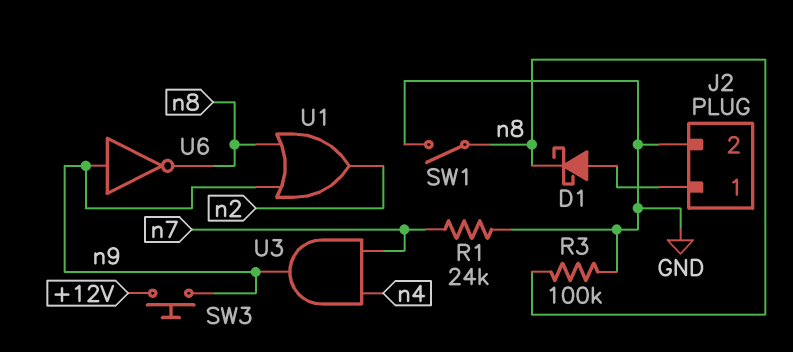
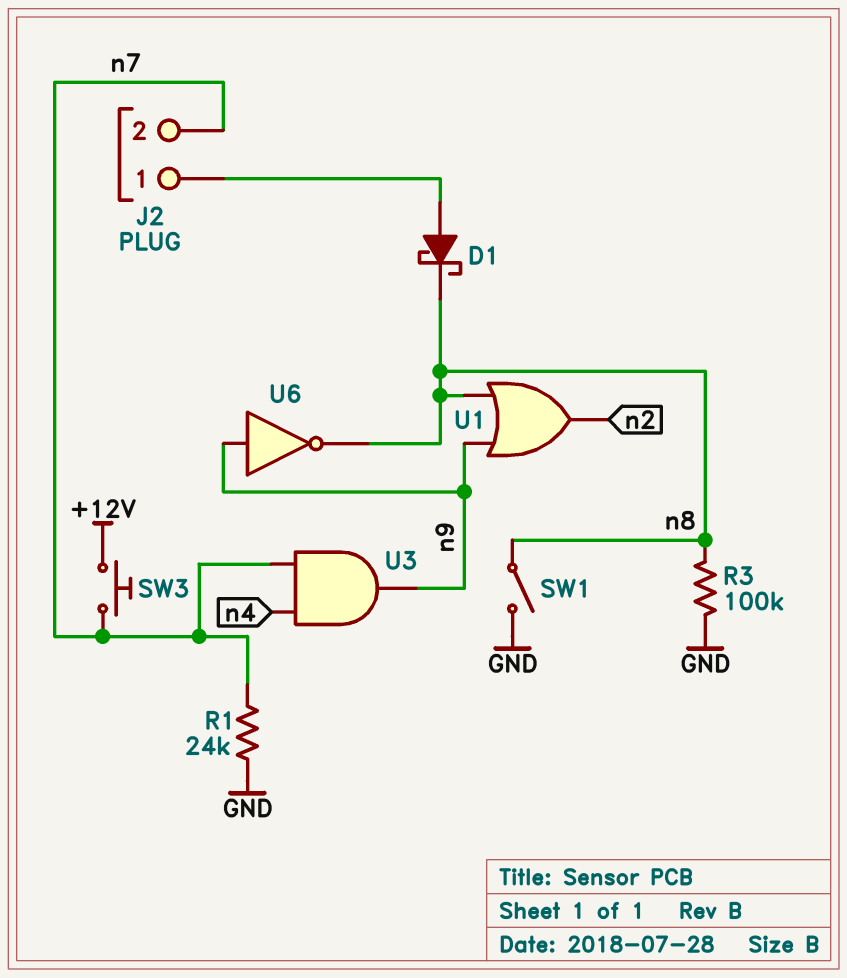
J2 pin 2: GND -> n7
SW3: button (+12V, n9) -> button (+12V, n7)

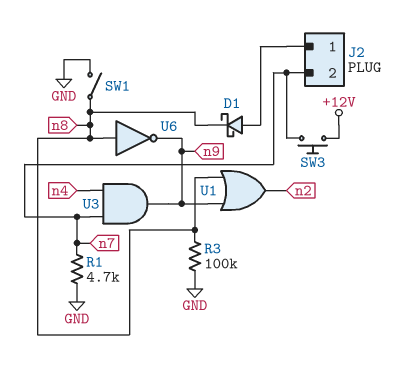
R1: 24k (GND, n7) -> 4.7k (GND, n7)
U6: NOT (in n9, out n8) -> NOT (in n8, out n9)

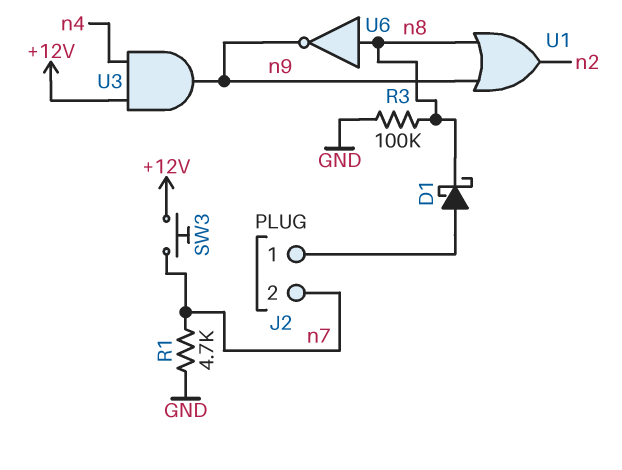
SW1: switch (GND, n8) -> none
U3: AND (in n4, in n7, out n9) -> AND (in +12V, in n4, out n9)

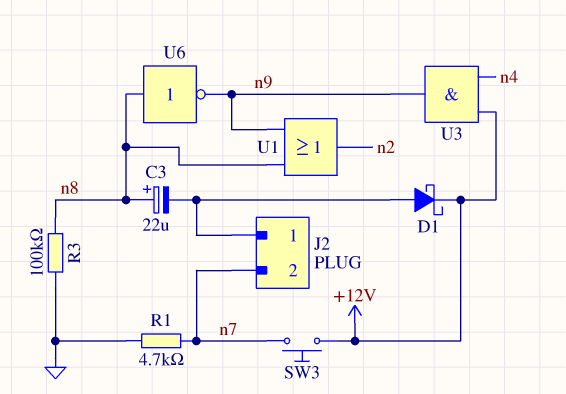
C3: none -> 22uF (plus n8, minus J2/1)
D1: schottky (A J2/1, K n8) -> schottky (A J2/1, K +12V)

